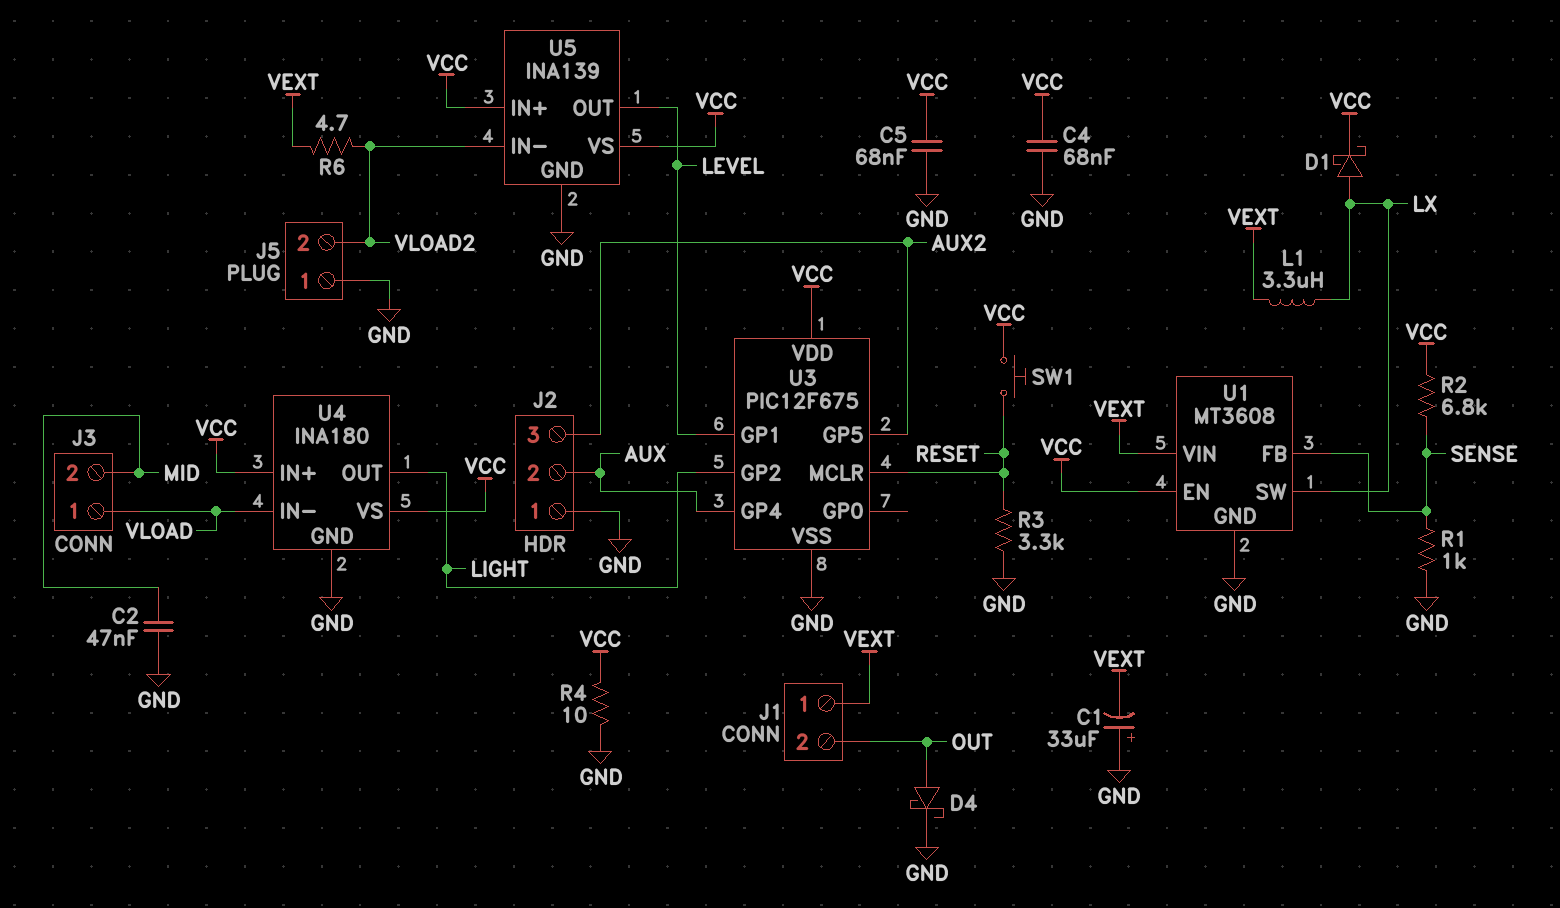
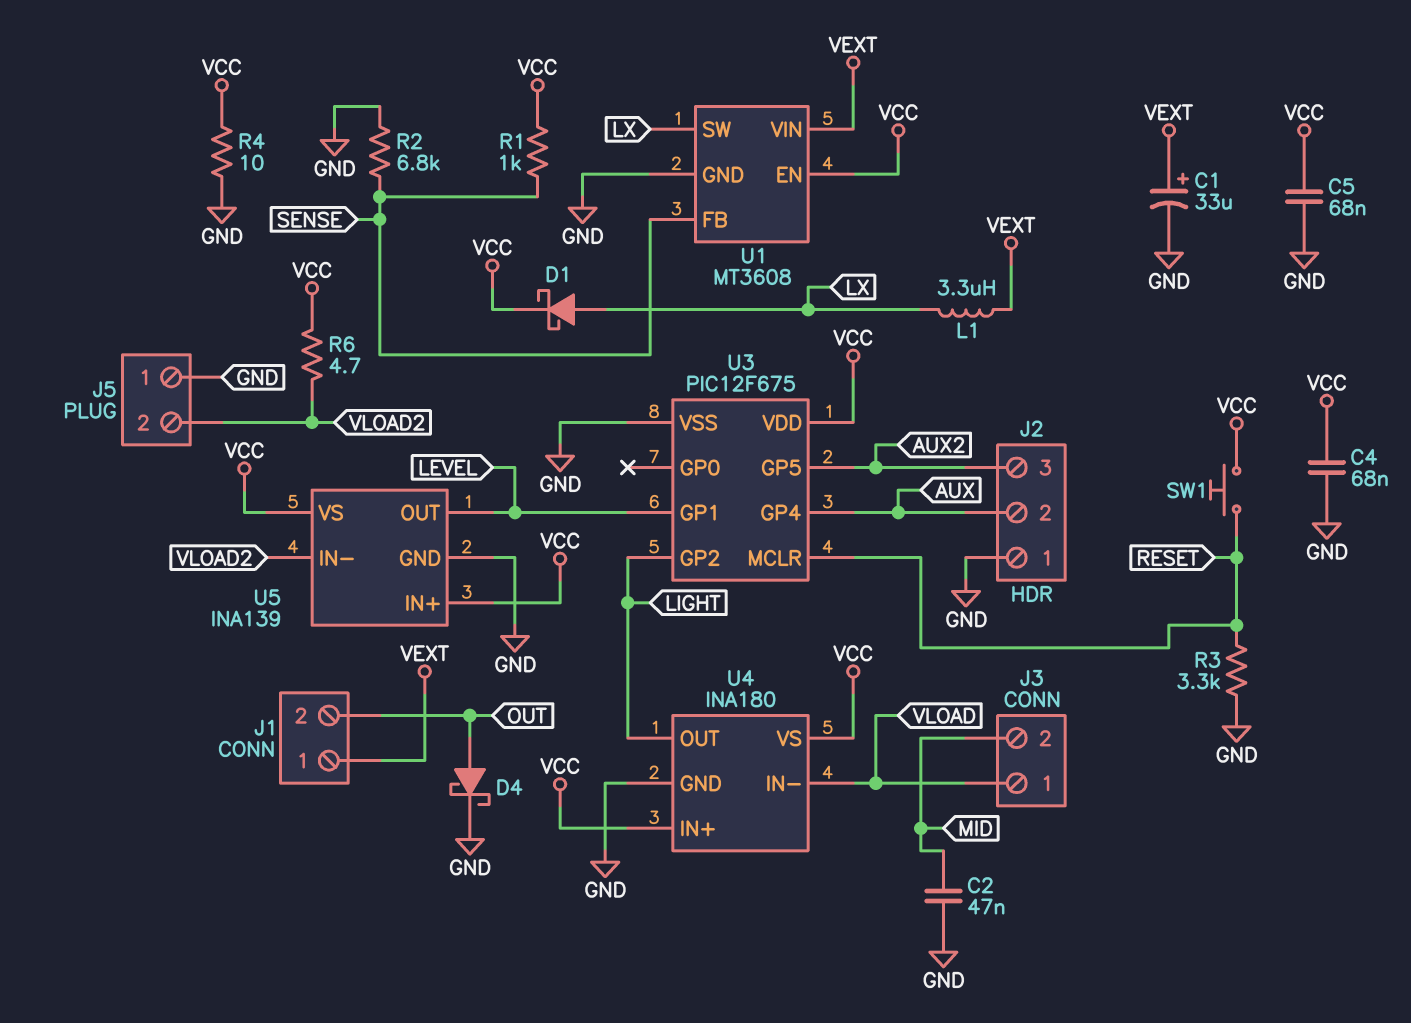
C1: 33uF (plus GND, minus VEXT) -> 33uF (plus VEXT, minus GND)
R1: 1k (GND, SENSE) -> 1k (SENSE, VCC)
R2: 6.8k (SENSE, VCC) -> 6.8k (GND, SENSE)
R6: 4.7 (VEXT, VLOAD2) -> 4.7 (VCC, VLOAD2)

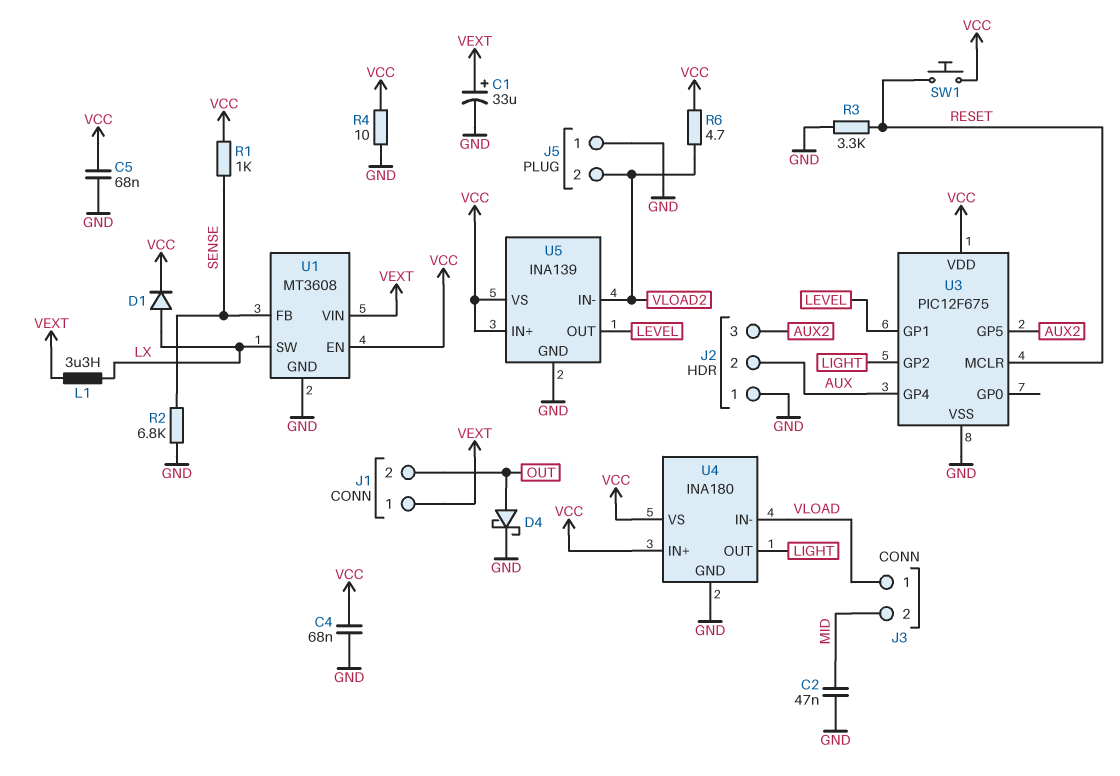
D1: schottky (A LX, K VCC) -> diode (A LX, K VCC)

